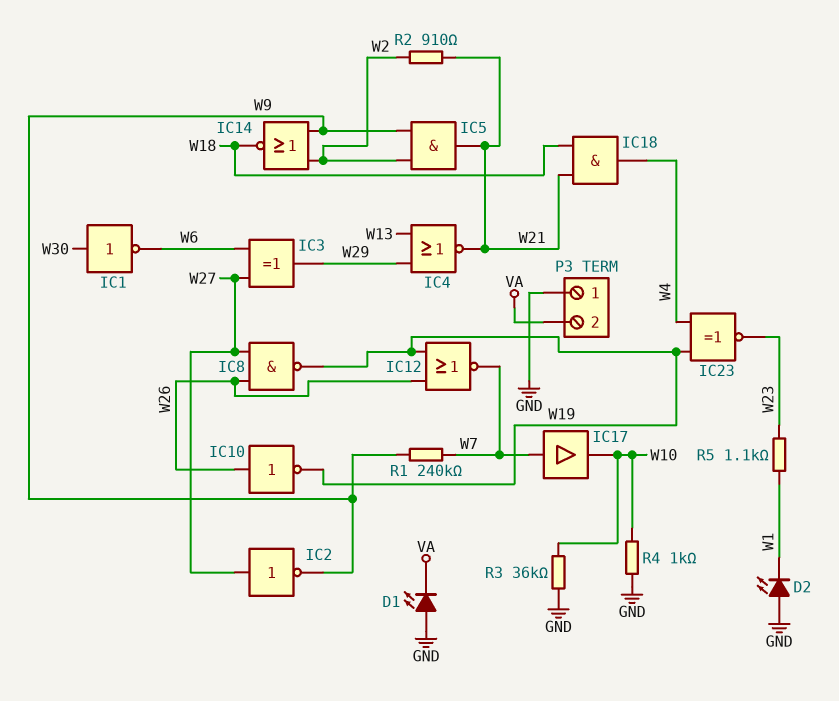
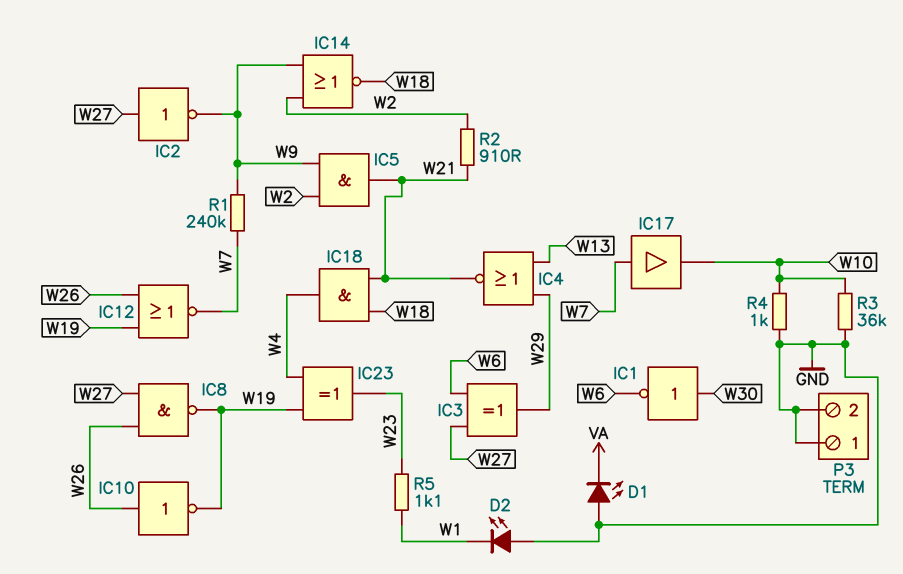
IC23: XNOR (in W4, in W19, out W23) -> XOR (in W4, in W19, out W23)
P3 pin 2: VA -> GND

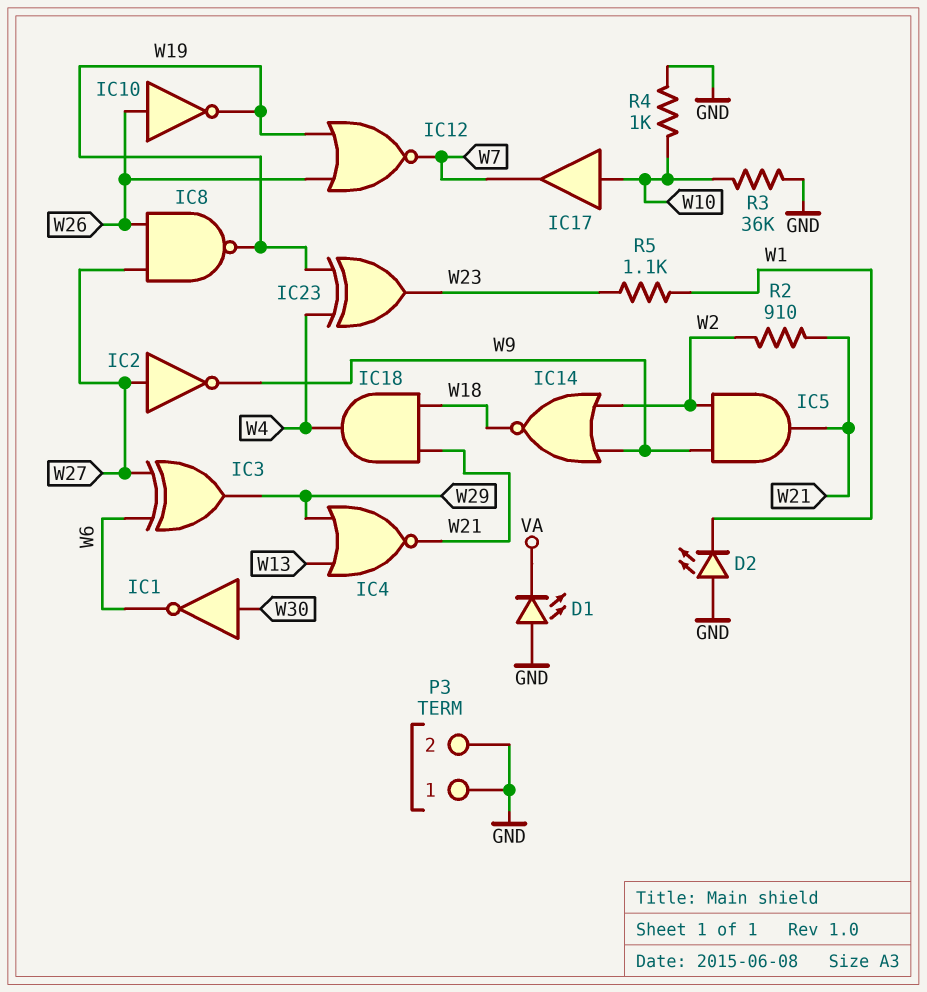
IC17: buffer (in W7, out W10) -> buffer (in W10, out W7)
R1: 240k (W7, W9) -> none

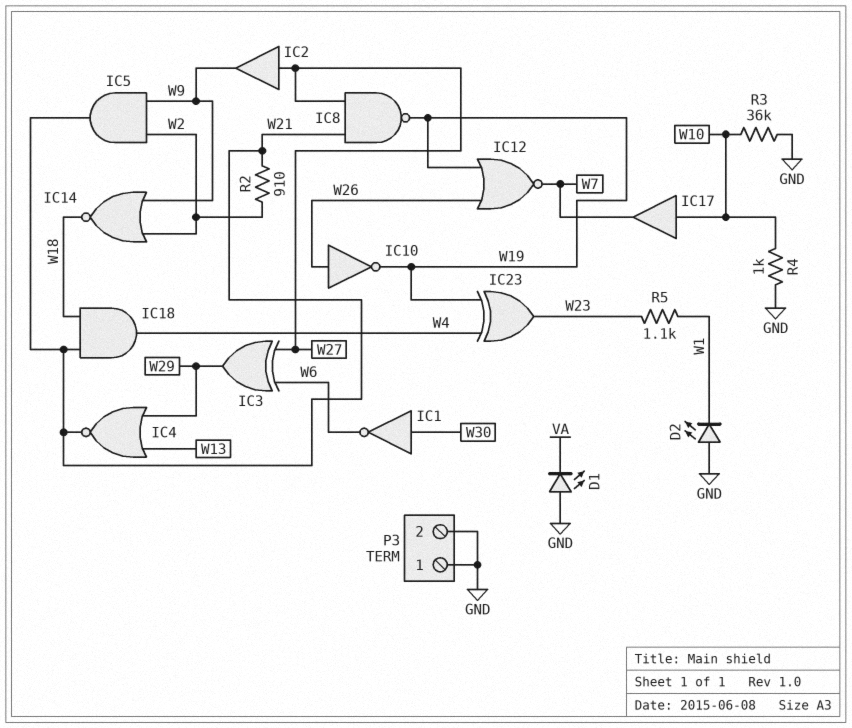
IC2: NOT (in W27, out W9) -> buffer (in W27, out W9)
IC8: NAND (in W26, in W27, out W19) -> NAND (in W21, in W27, out W19)

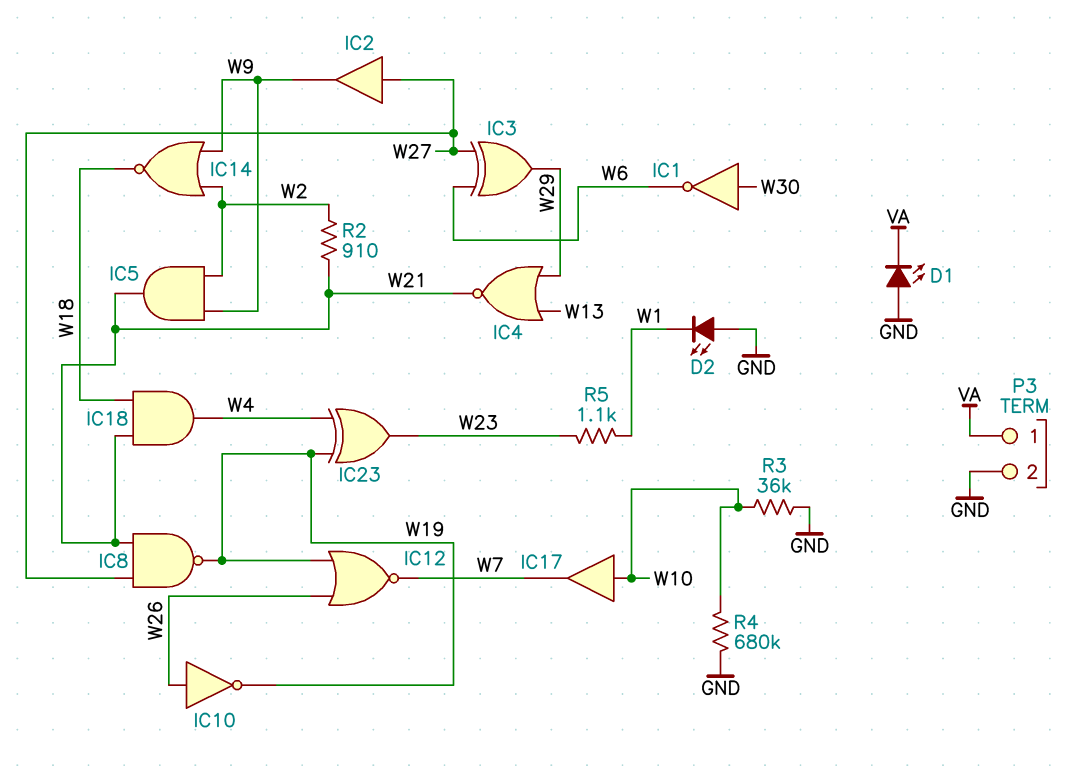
P3 pin 1: GND -> VA
R4: 1k (GND, W10) -> 680k (GND, W10)

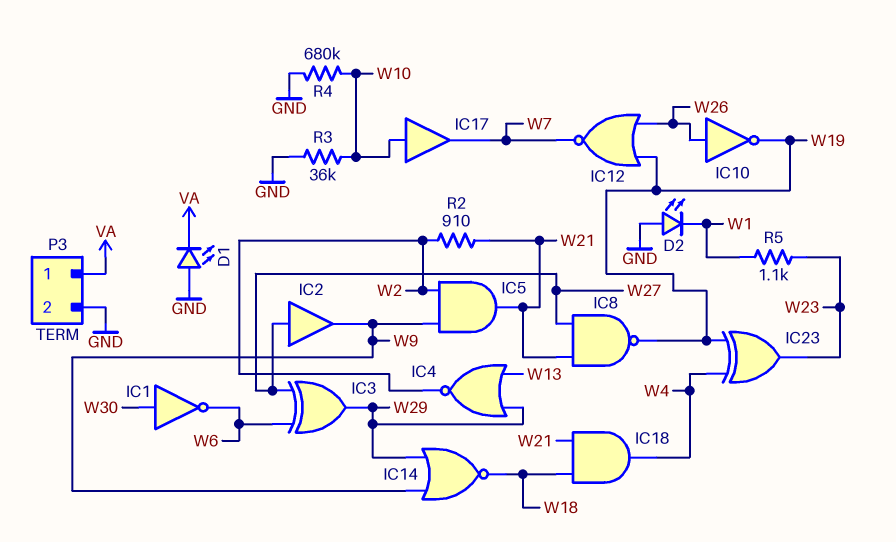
IC4: NOR (in W13, in W29, out W21) -> NOR (in W13, in W29, out W2)
IC14: NOR (in W2, in W9, out W18) -> NOR (in W9, in W29, out W18)

